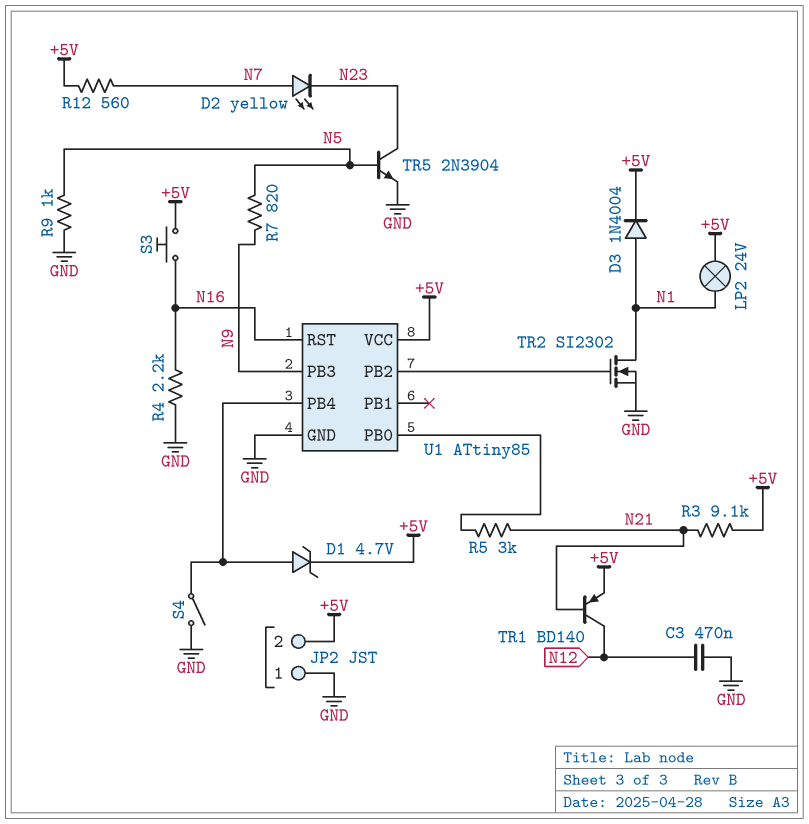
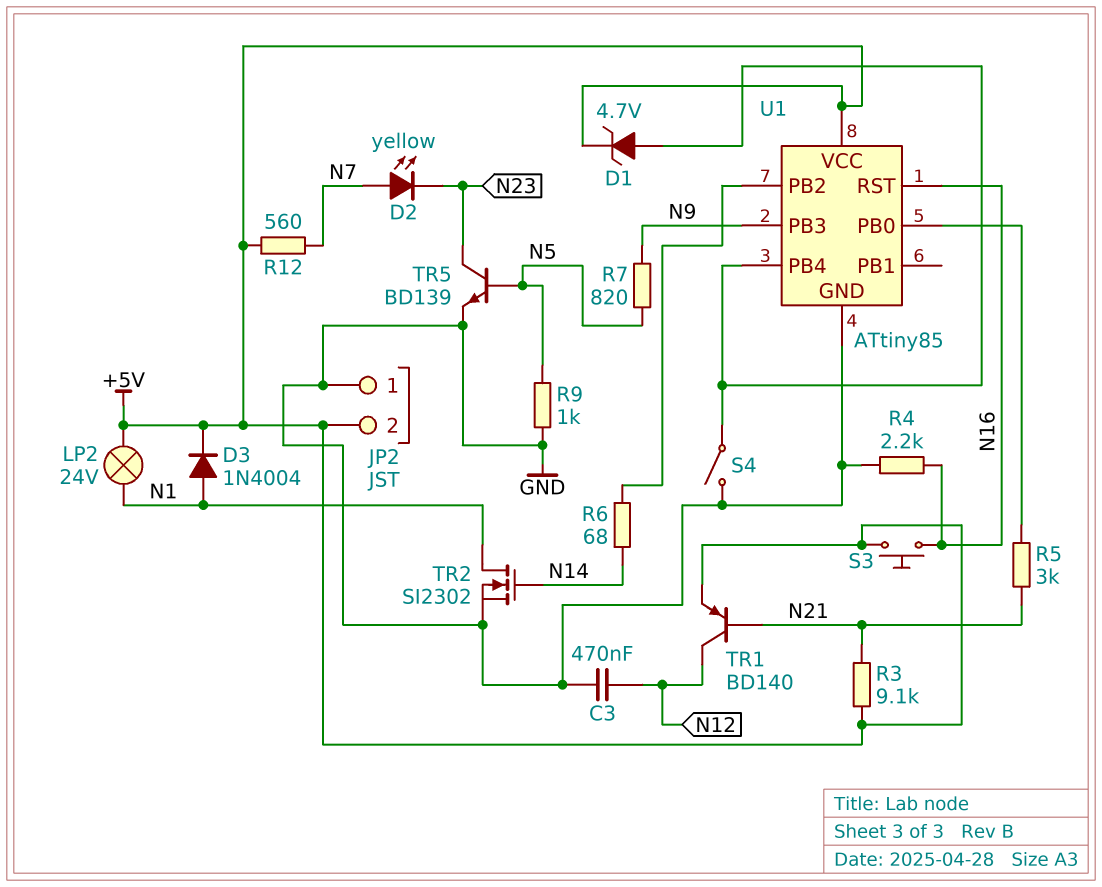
R6: none -> 68 (N14, U1/PB2)
TR2: NMOS SI2302 (G U1/PB2, D N1, S GND) -> NMOS SI2302 (G N14, D N1, S GND)
TR5: NPN 2N3904 (B N5, C N23, E GND) -> NPN BD139 (B N5, C N23, E GND)

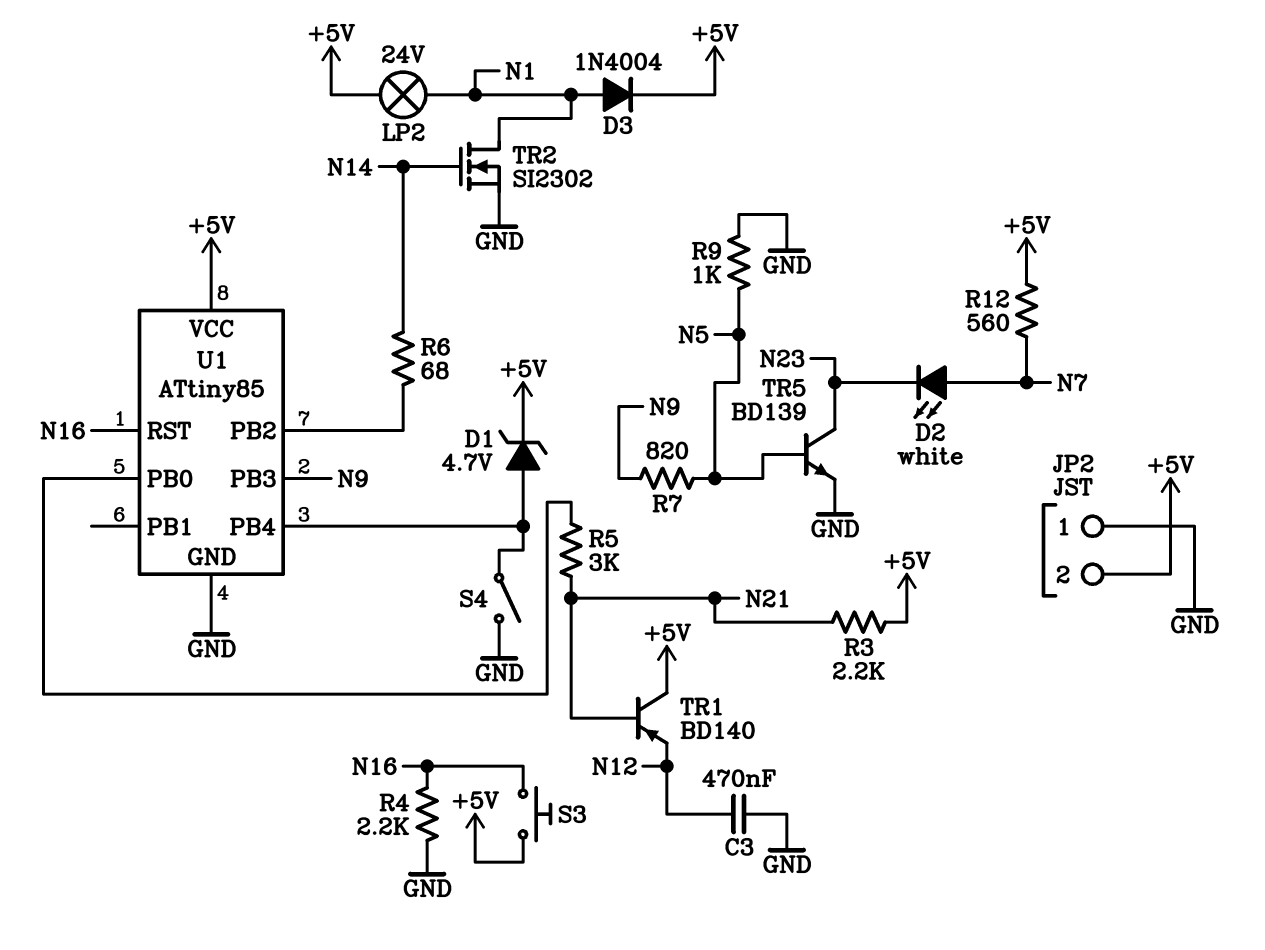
D2: LED yellow (A N7, K N23) -> LED white (A N7, K N23)
R3: 9.1k (+5V, N21) -> 2.2k (+5V, N21)
TR1: PNP BD140 (B N21, C N12, E +5V) -> PNP BD140 (B N21, C +5V, E N12)

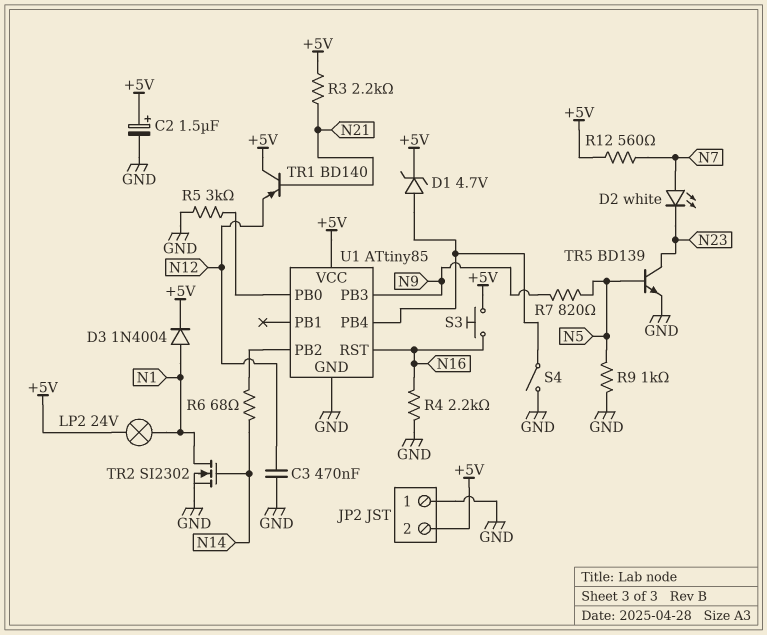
C2: none -> 1.5uF (plus +5V, minus GND)
R5: 3k (N21, U1/PB0) -> 3k (GND, U1/PB0)

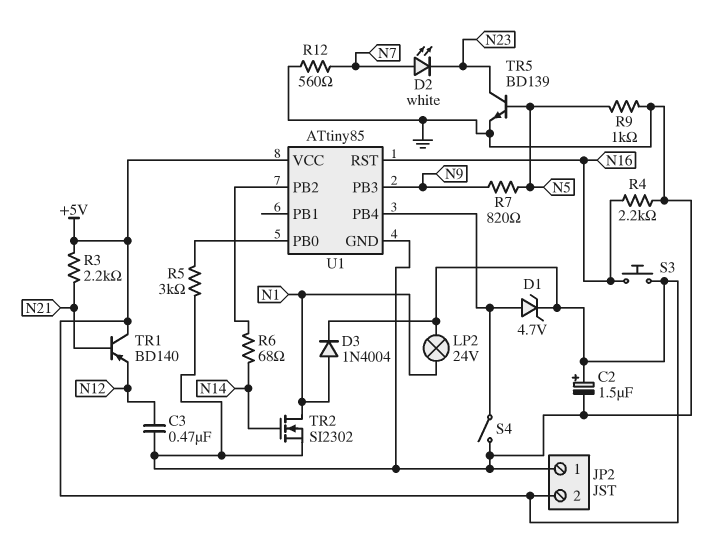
R12: 560 (+5V, N7) -> 560 (GND, N7)

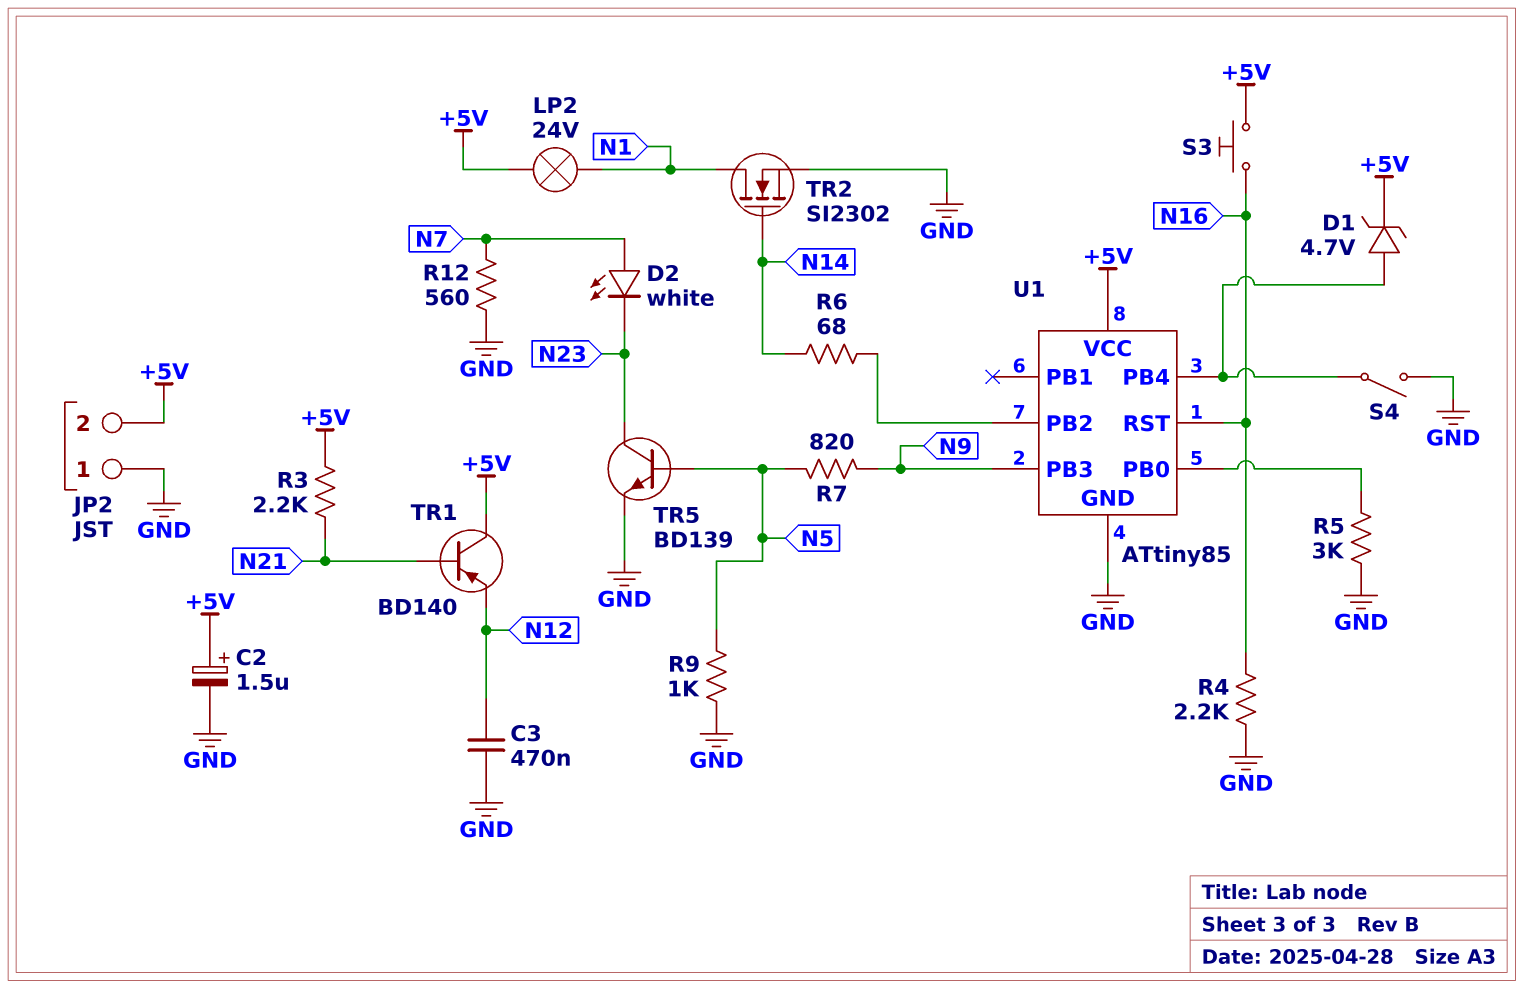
D3: diode 1N4004 (A N1, K +5V) -> none

